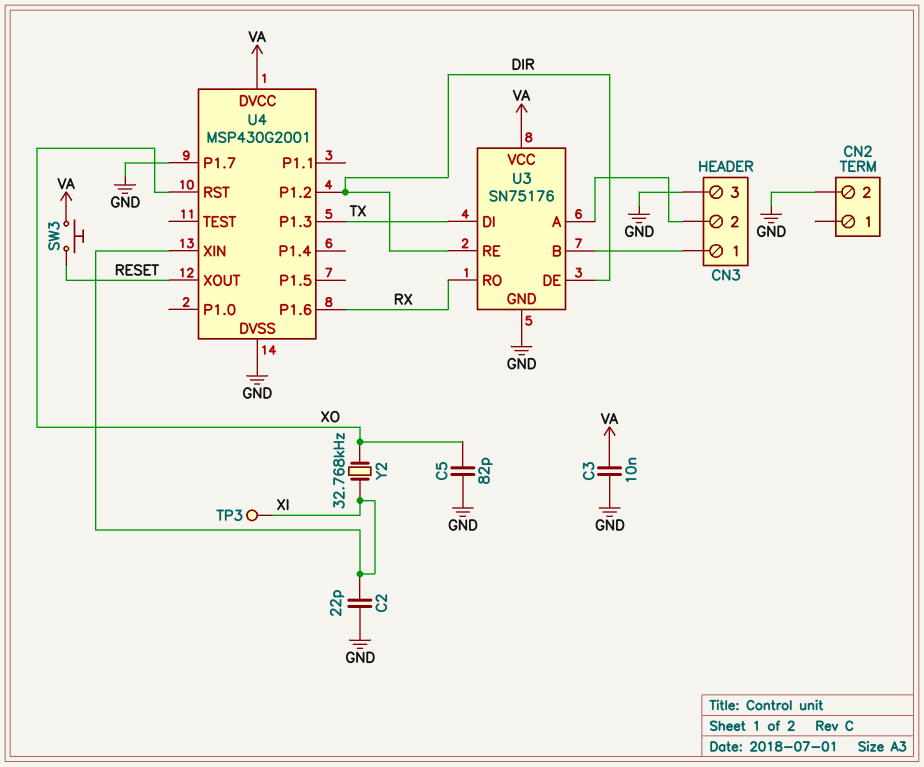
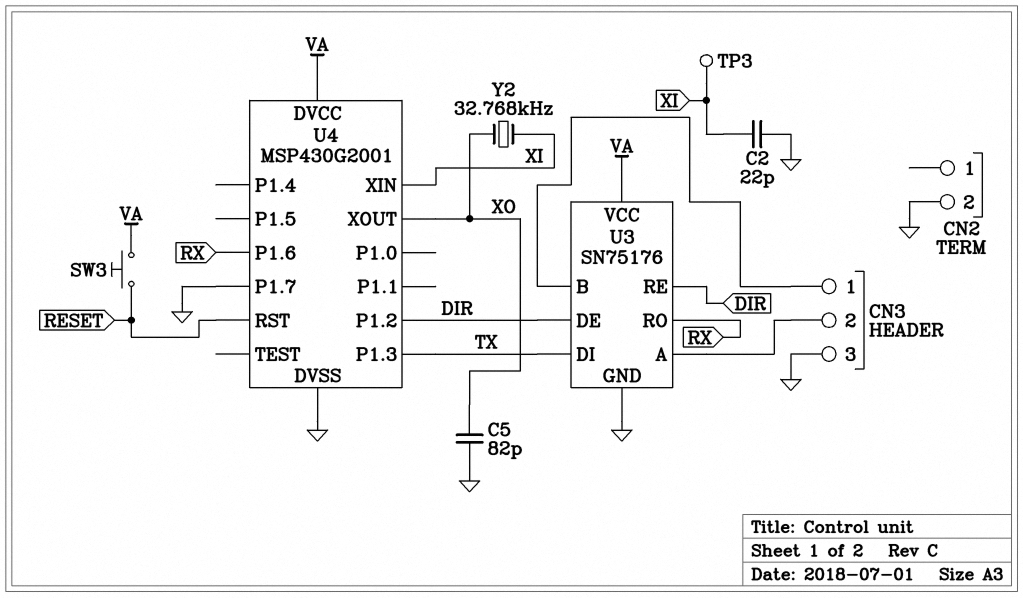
C3: 10nF (GND, VA) -> none
U4 pin RST: XO -> RESET
U4 pin XOUT: RESET -> XO

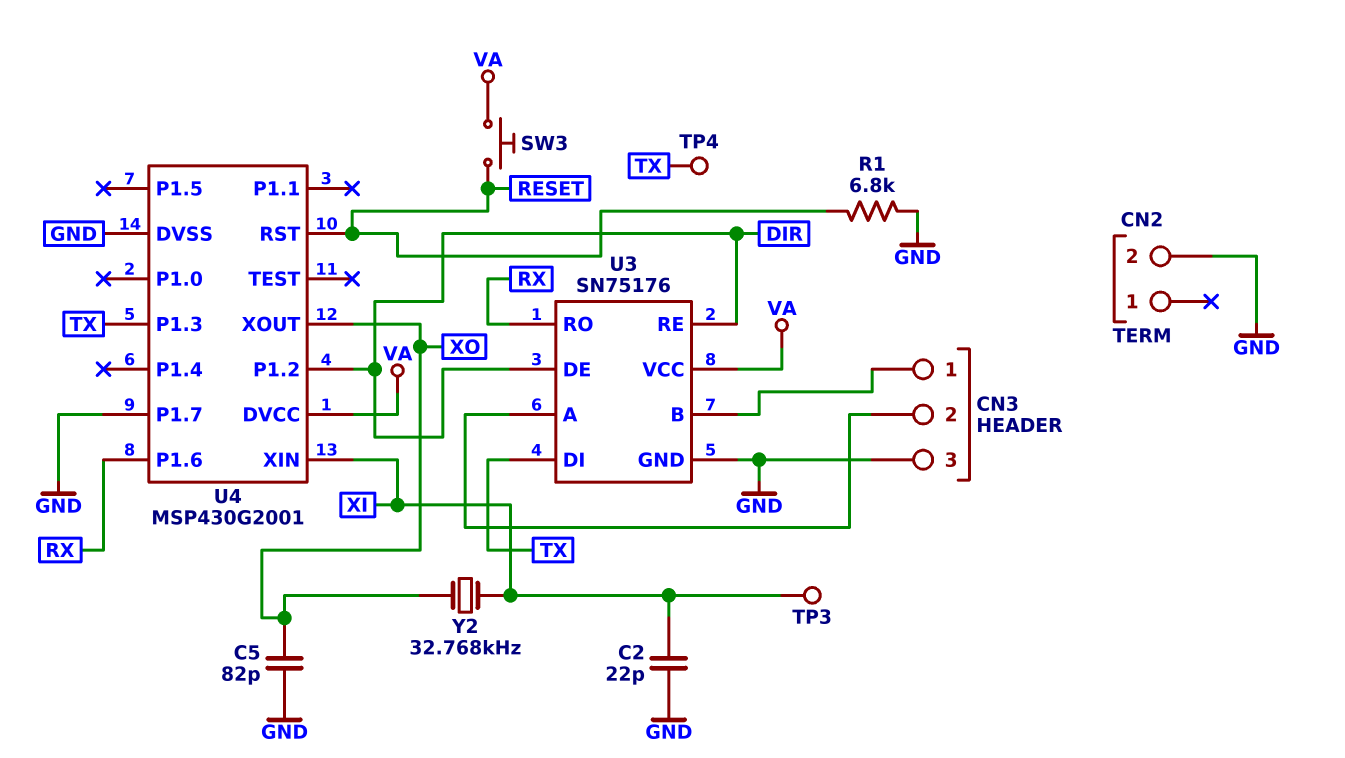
R1: none -> 6.8k (GND, RESET)
TP4: none -> test point (TX)

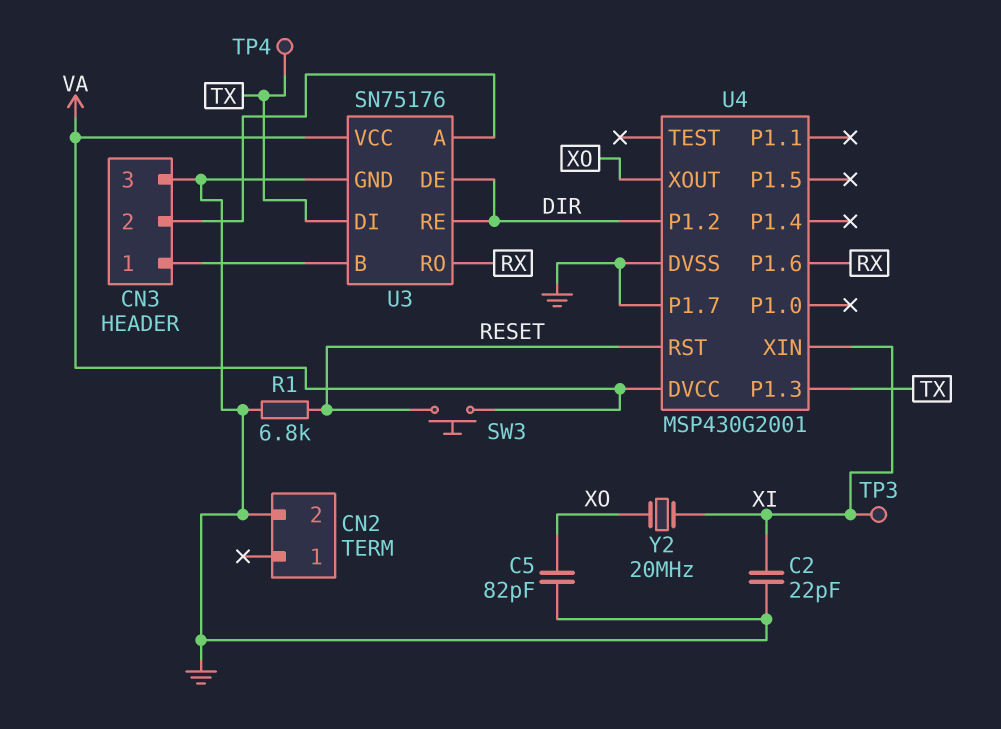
Y2: 32.768kHz (XI, XO) -> 20MHz (XI, XO)

